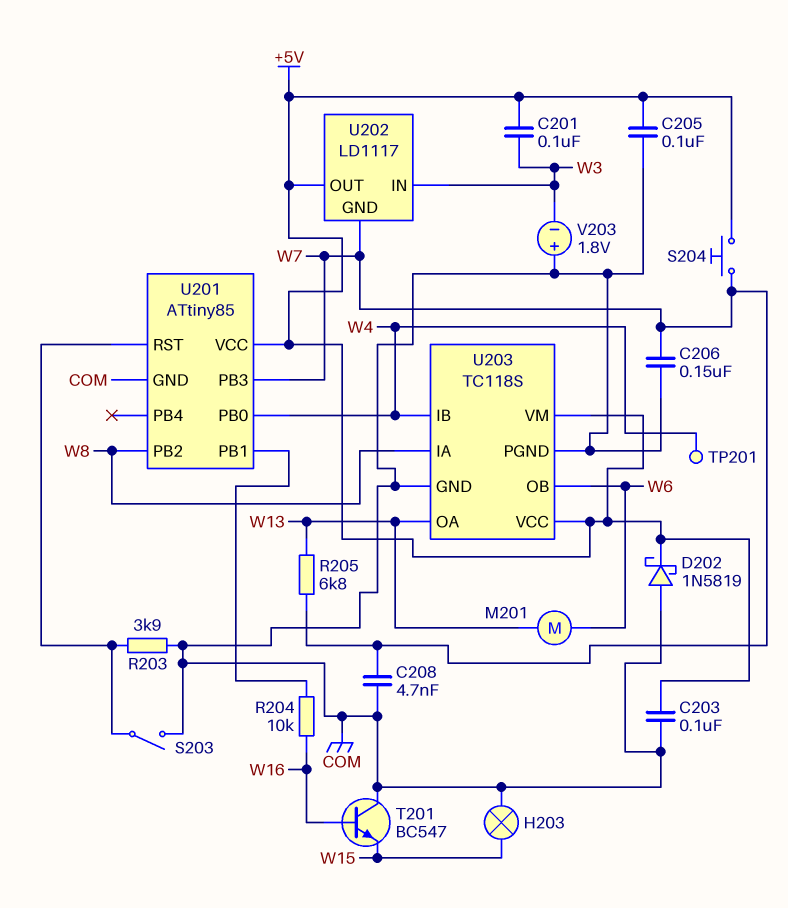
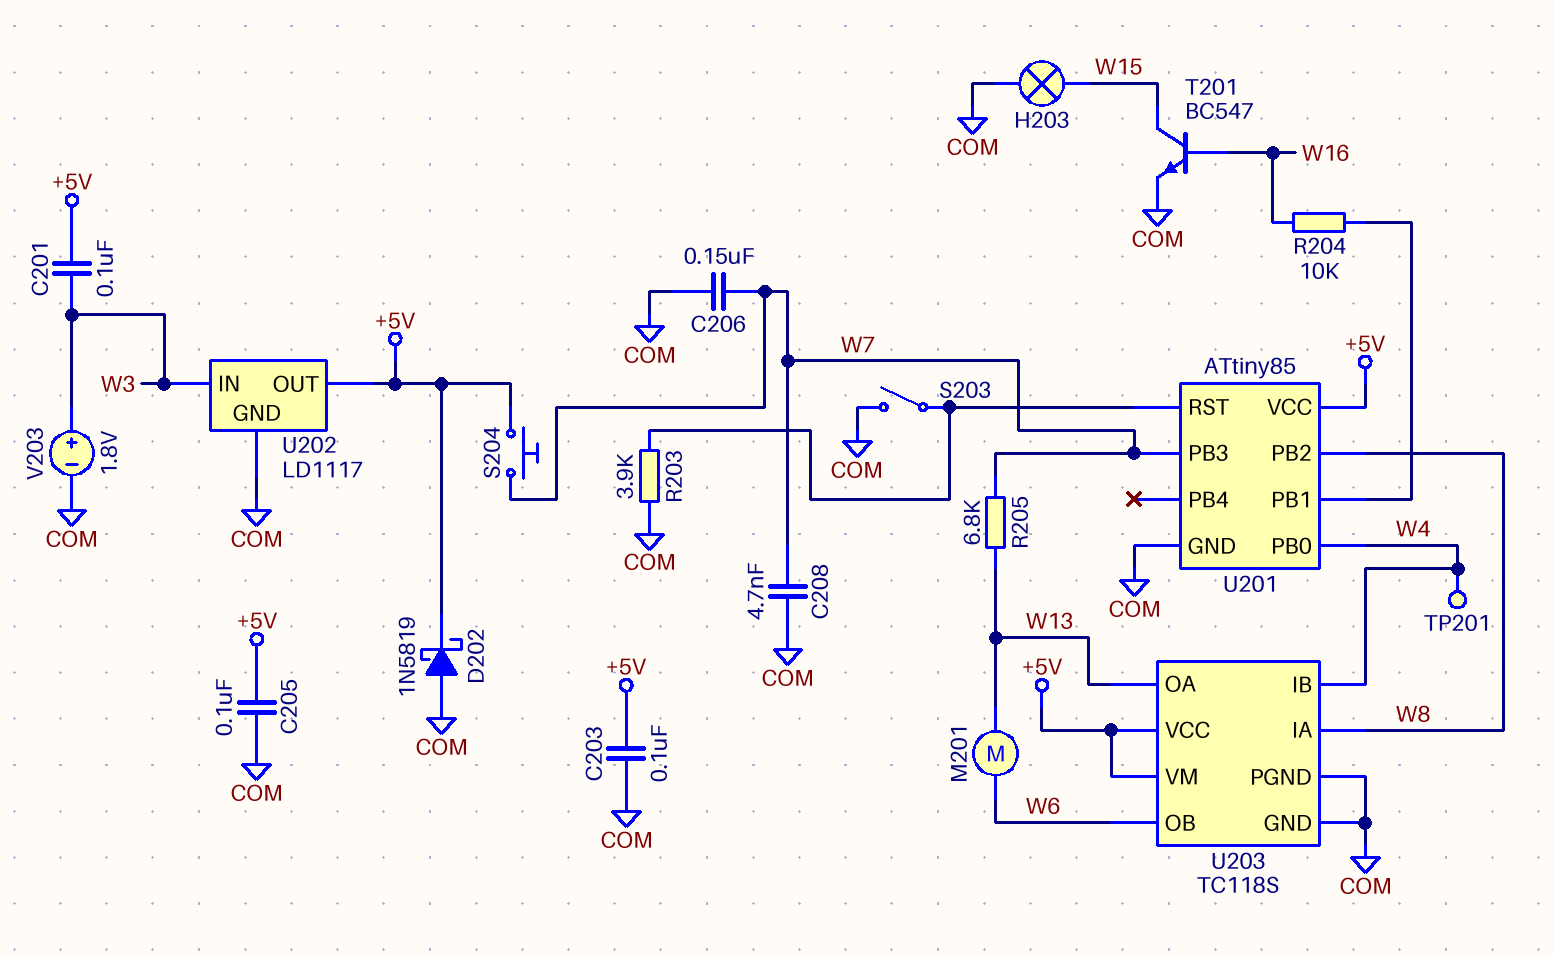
T201: NPN BC547 (B W16, C COM, E W15) -> NPN BC547 (B W16, C W15, E COM)
U202 pin GND: W7 -> COM
V203: 1.8V (plus COM, minus W3) -> 1.8V (plus W3, minus COM)

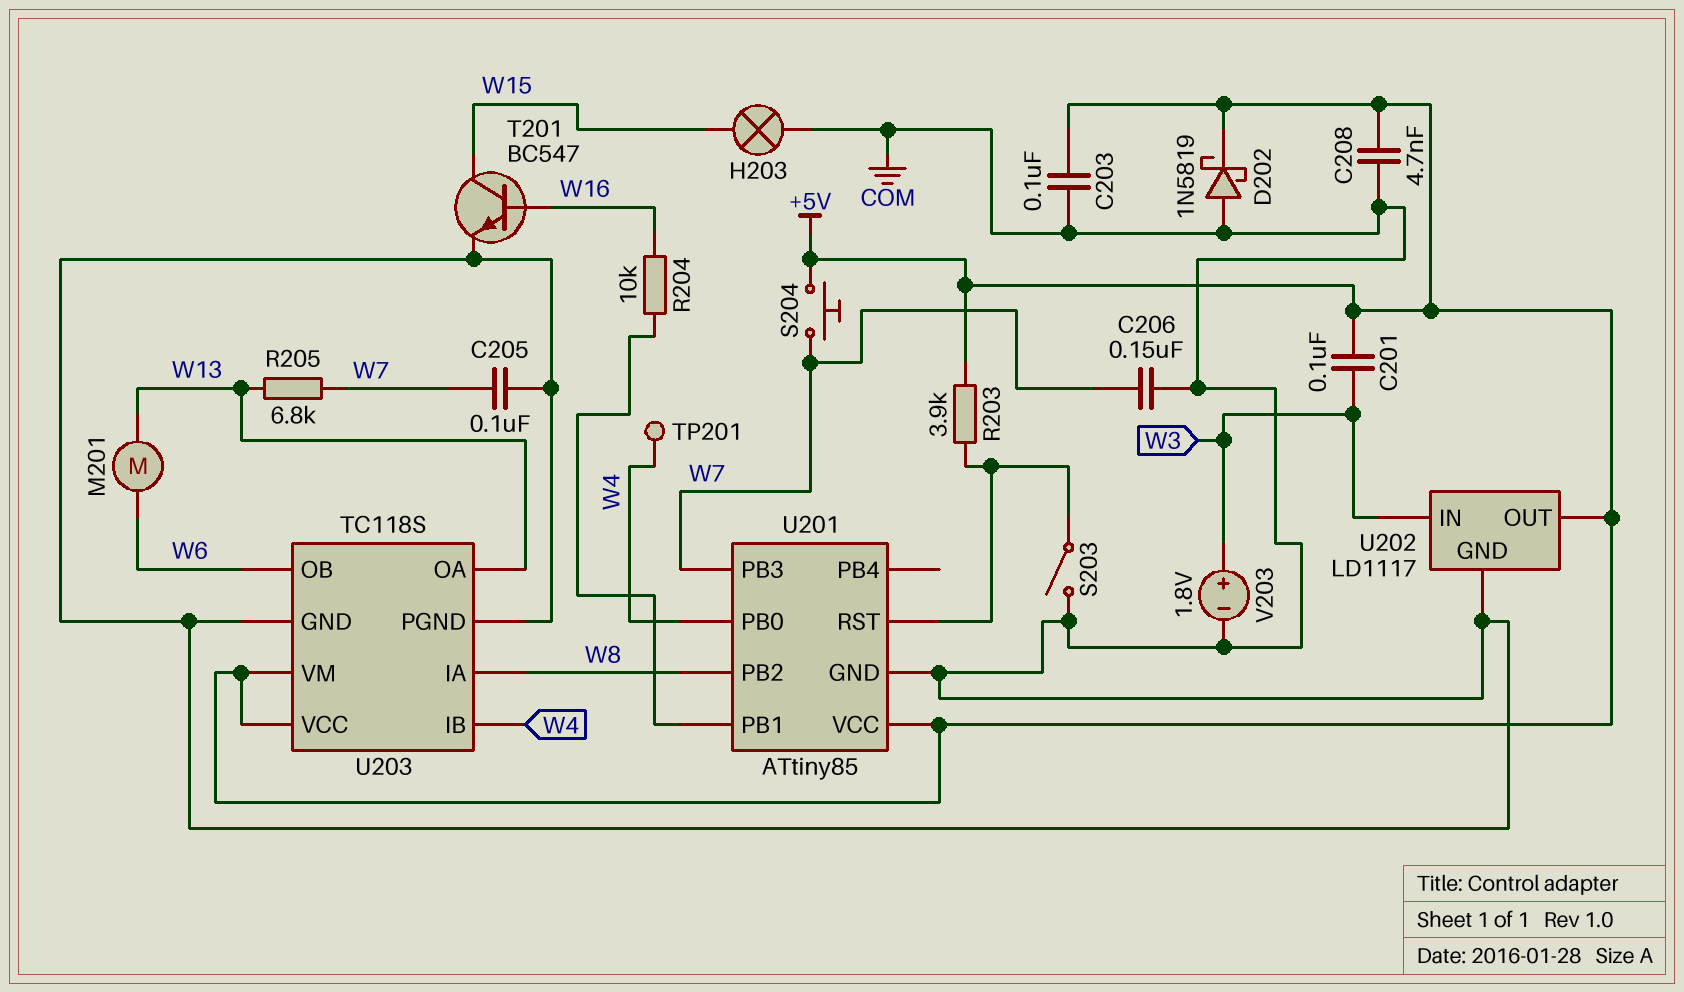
C205: 100nF (+5V, COM) -> 100nF (COM, W7)
C208: 4.7nF (COM, W7) -> 4.7nF (+5V, COM)
R203: 3.9k (COM, U201/RST) -> 3.9k (+5V, U201/RST)

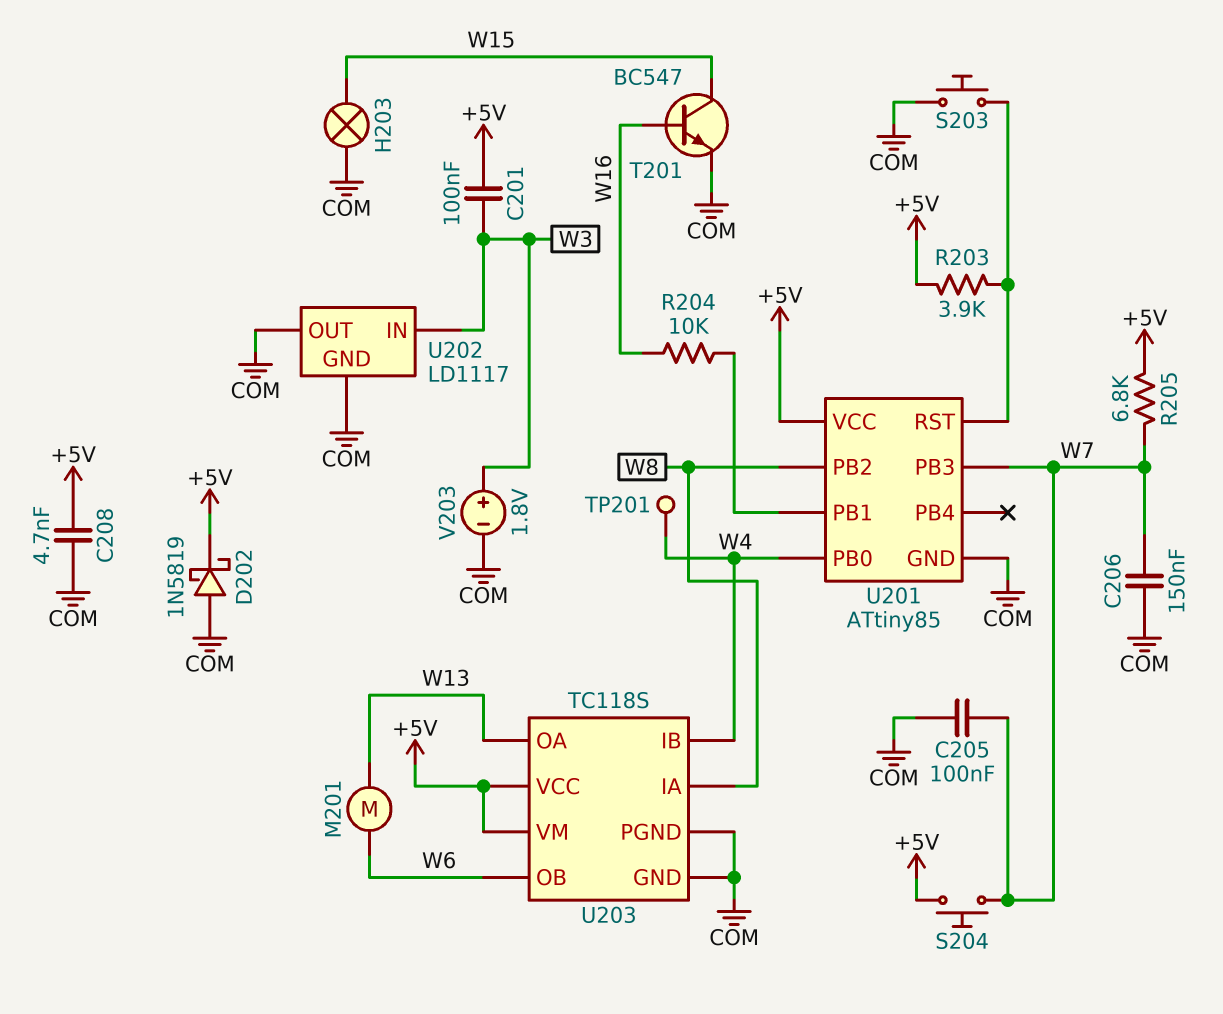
C203: 100nF (+5V, COM) -> none
R205: 6.8k (W7, W13) -> 6.8k (+5V, W7)
S203: switch (COM, U201/RST) -> button (COM, U201/RST)
U202 pin OUT: +5V -> COM

